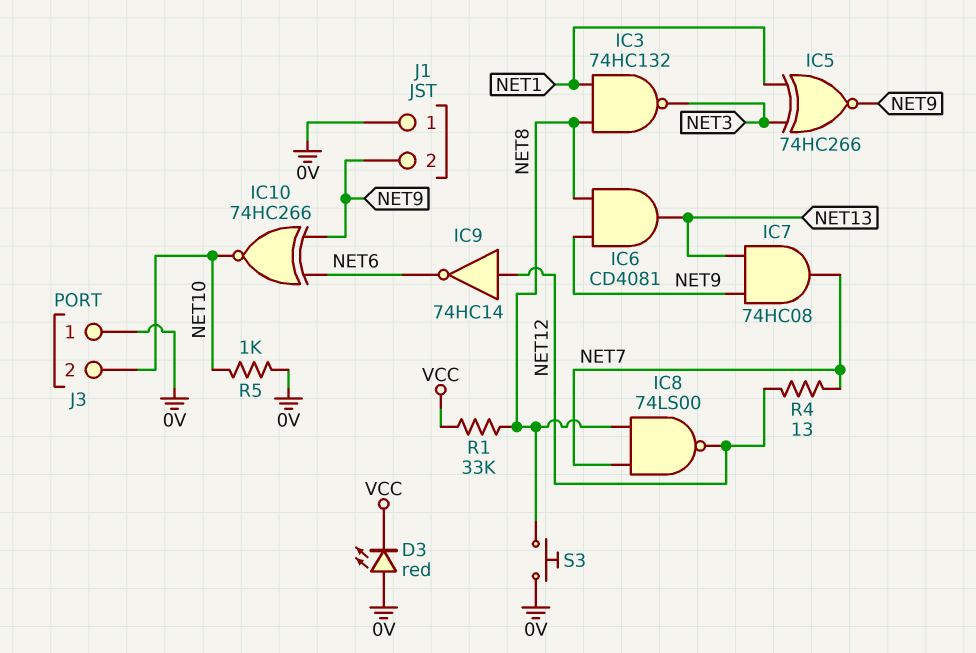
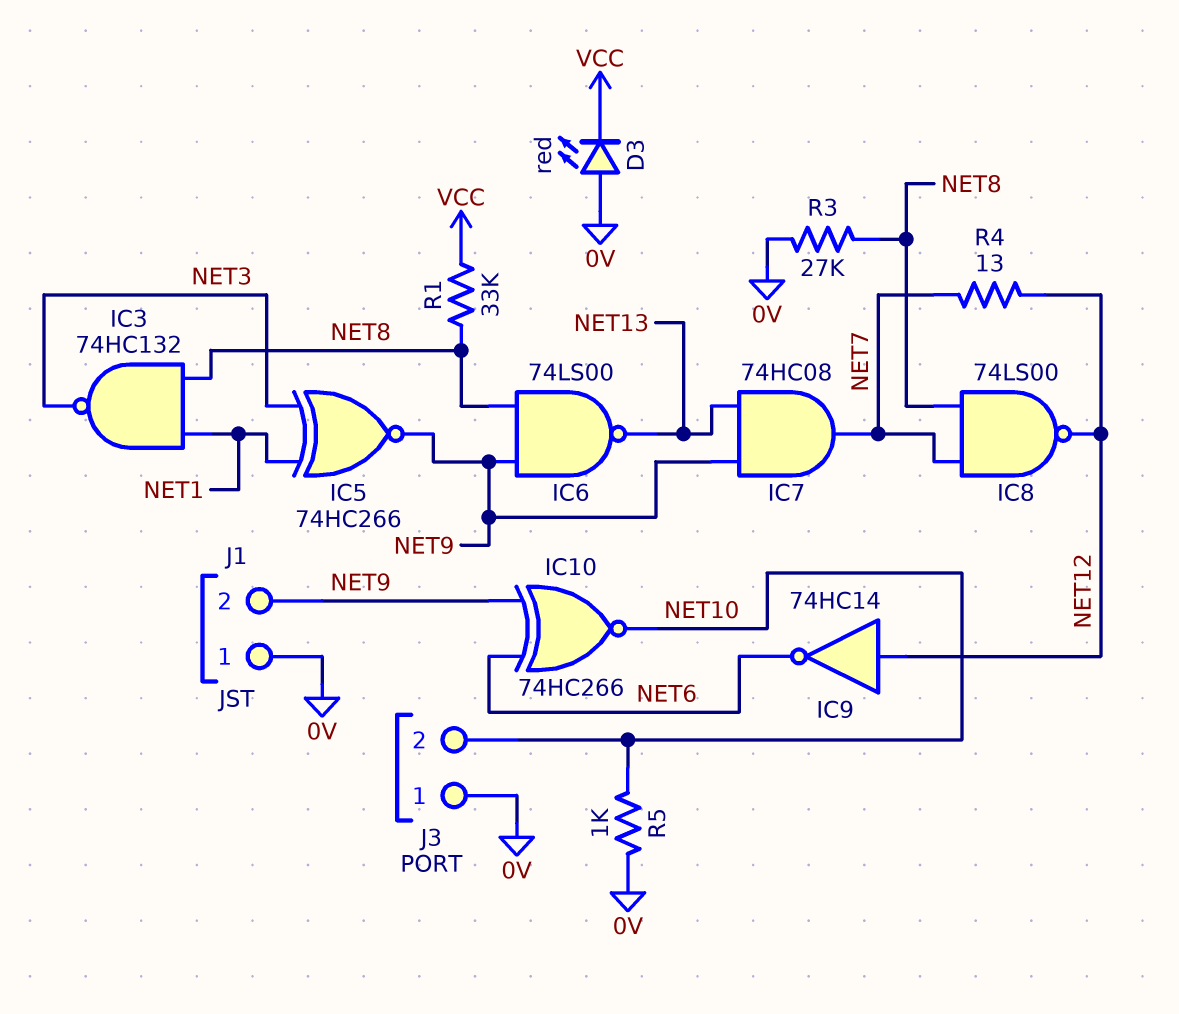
IC6: AND CD4081 (in NET8, in NET9, out NET13) -> NAND 74LS00 (in NET8, in NET9, out NET13)
R3: none -> 27k (0V, NET8)
S3: button (0V, NET8) -> none

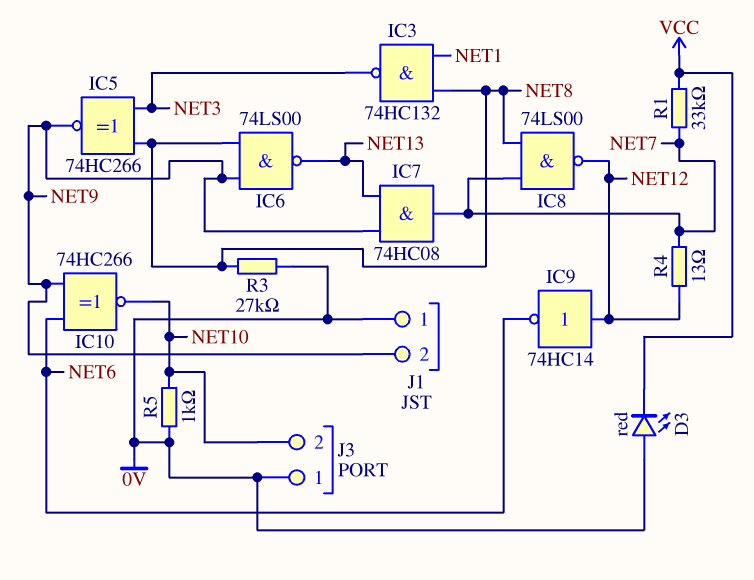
IC5: XNOR 74HC266 (in NET1, in NET3, out NET9) -> XNOR 74HC266 (in NET3, in NET8, out NET9)
R1: 33k (NET8, VCC) -> 33k (NET7, VCC)

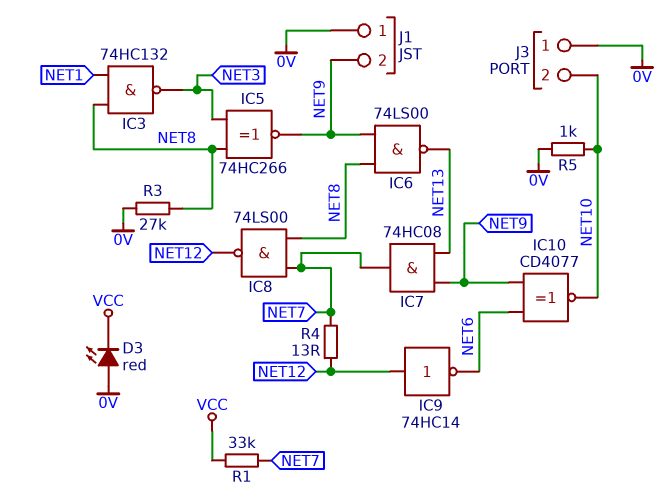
IC10: XNOR 74HC266 (in NET6, in NET9, out NET10) -> XNOR CD4077 (in NET6, in NET9, out NET10)

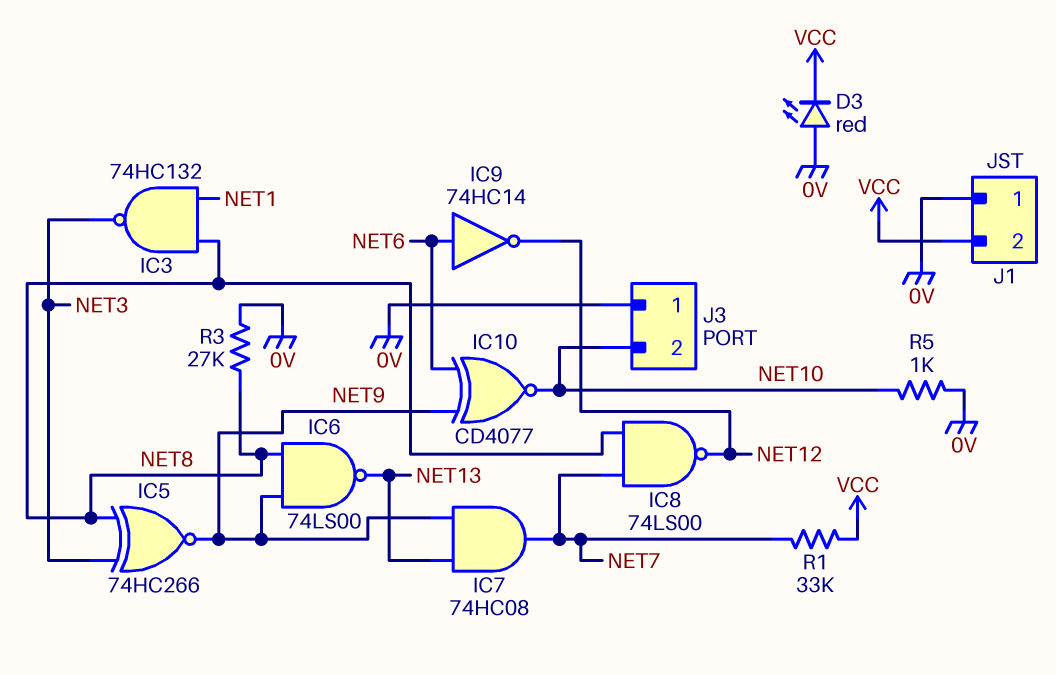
IC9: NOT 74HC14 (in NET12, out NET6) -> NOT 74HC14 (in NET6, out NET12)
J1 pin 2: NET9 -> VCC
R4: 13 (NET7, NET12) -> none

